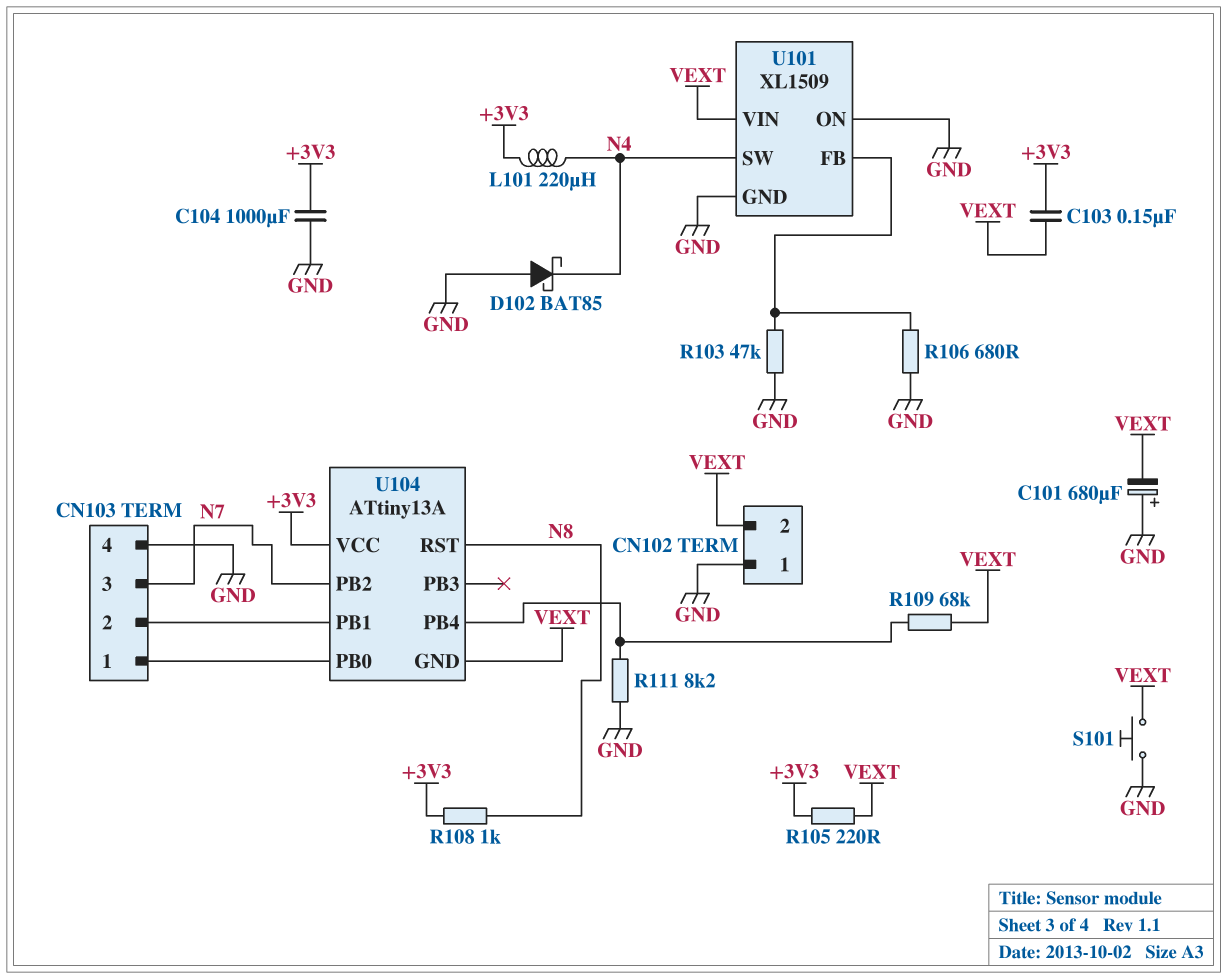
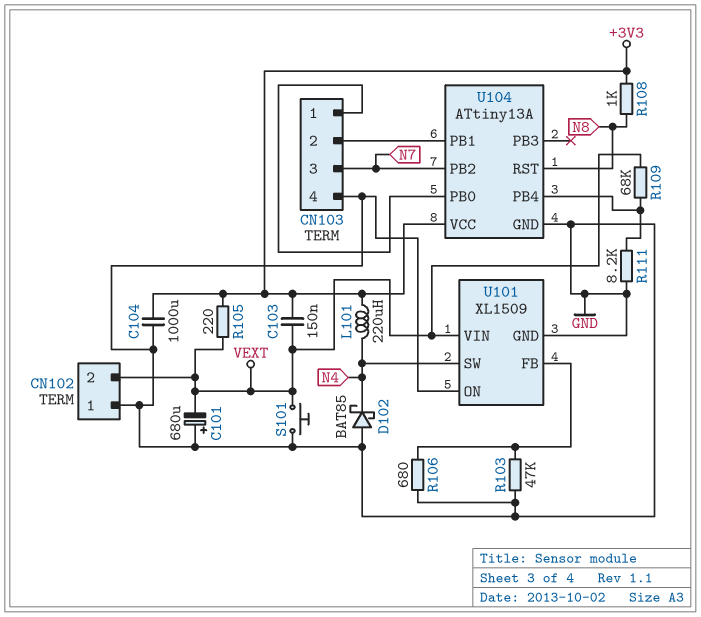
U104 pin GND: VEXT -> GND

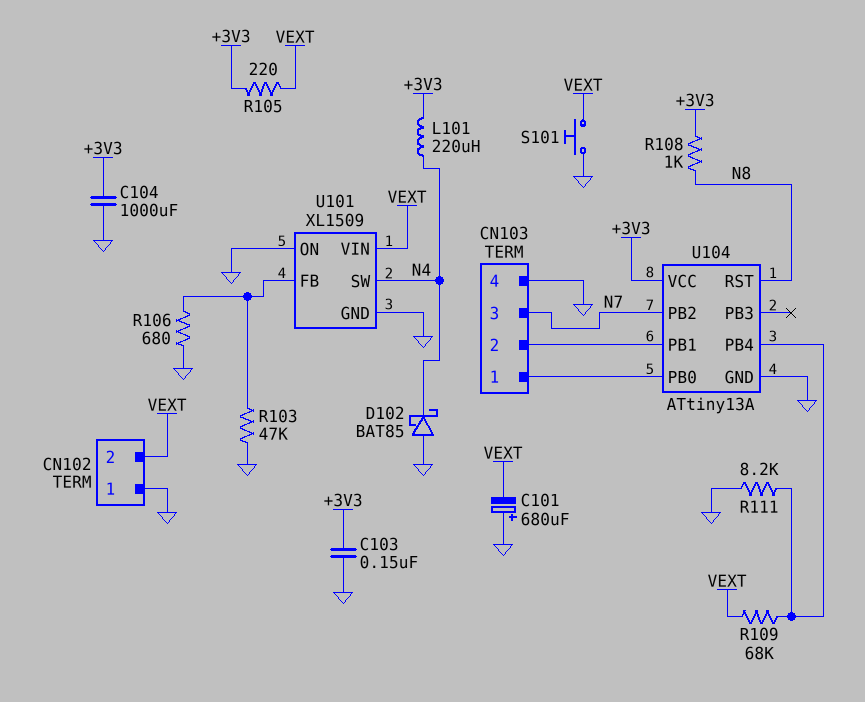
C103: 150nF (+3V3, VEXT) -> 150nF (+3V3, GND)

